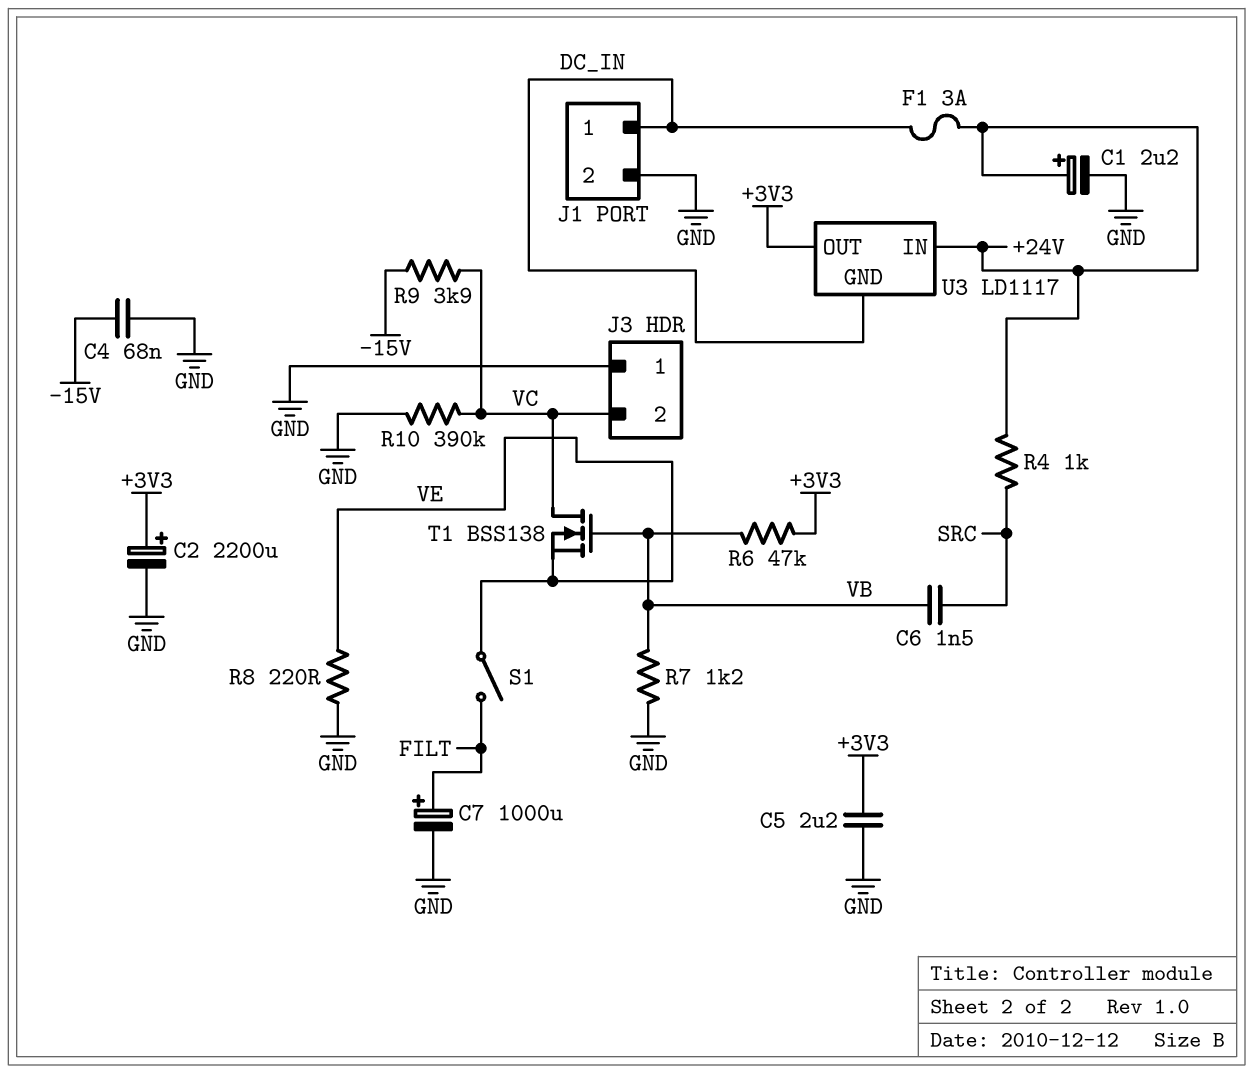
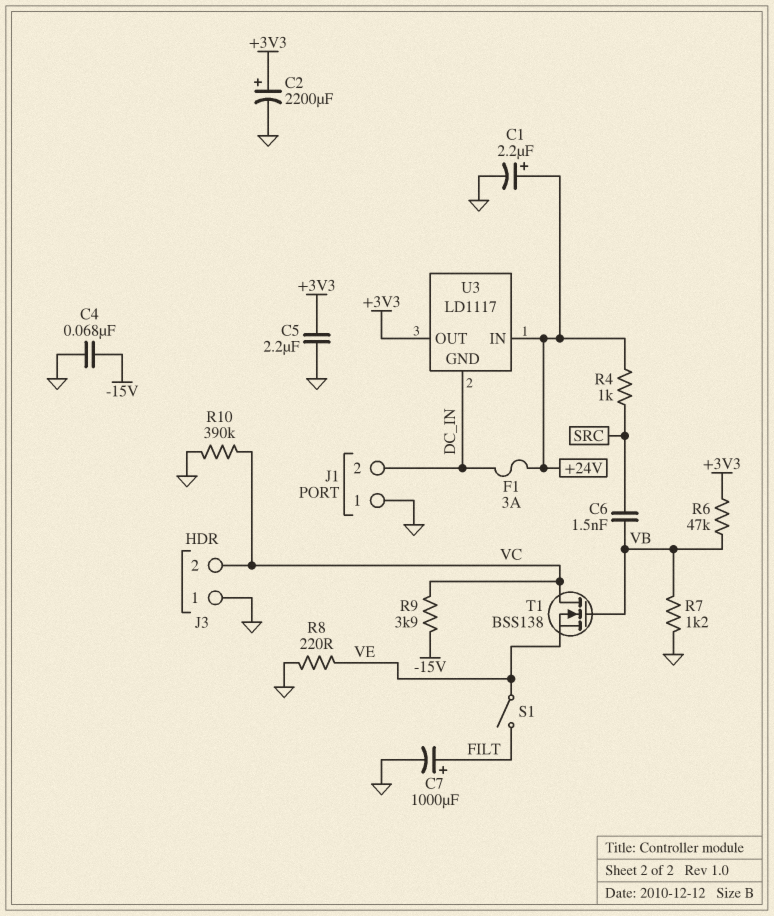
J1 pin 1: DC_IN -> GND
J1 pin 2: GND -> DC_IN

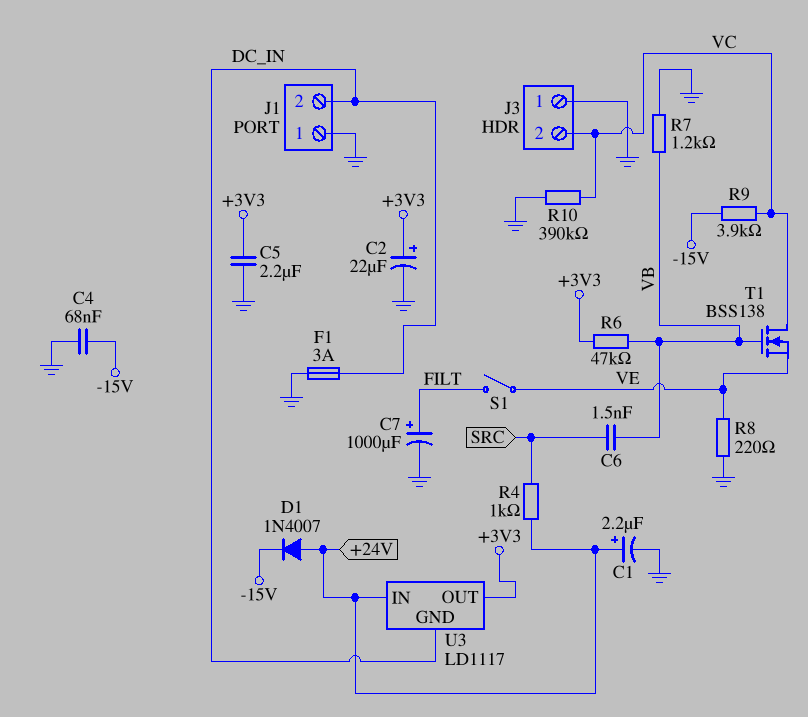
C2: 2200uF (plus +3V3, minus GND) -> 22uF (plus +3V3, minus GND)
D1: none -> diode 1N4007 (A +24V, K -15V)
F1: 3A (+24V, DC_IN) -> 3A (DC_IN, GND)

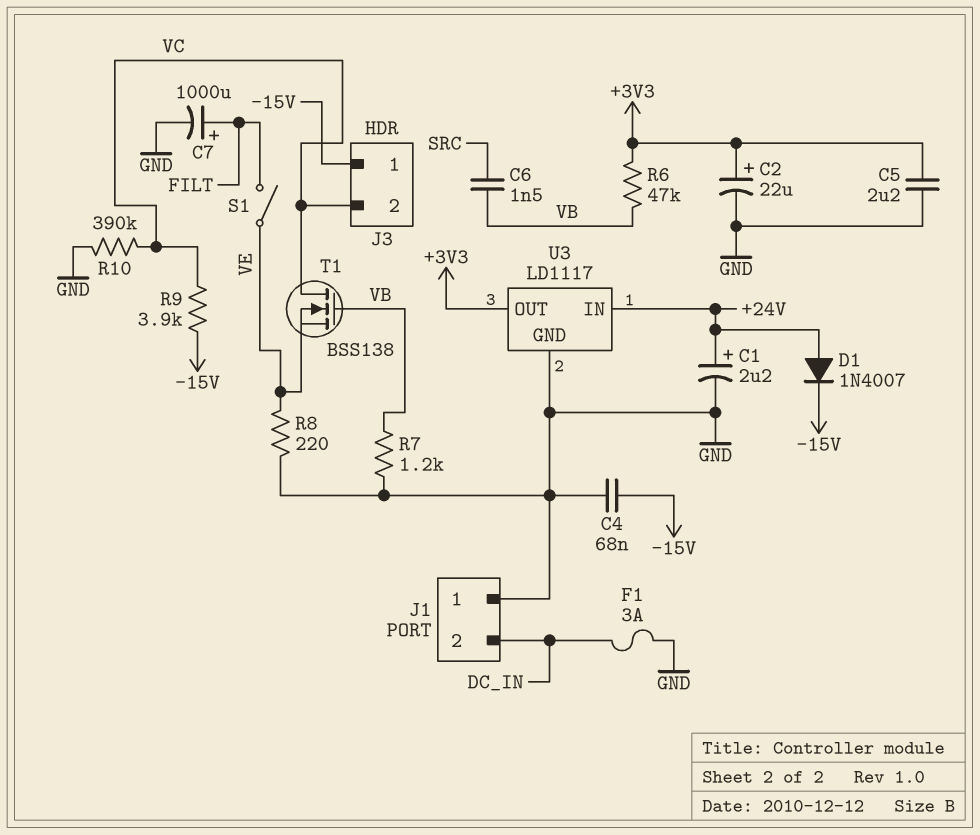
J3 pin 1: GND -> -15V
R4: 1k (+24V, SRC) -> none
U3 pin GND: DC_IN -> GND

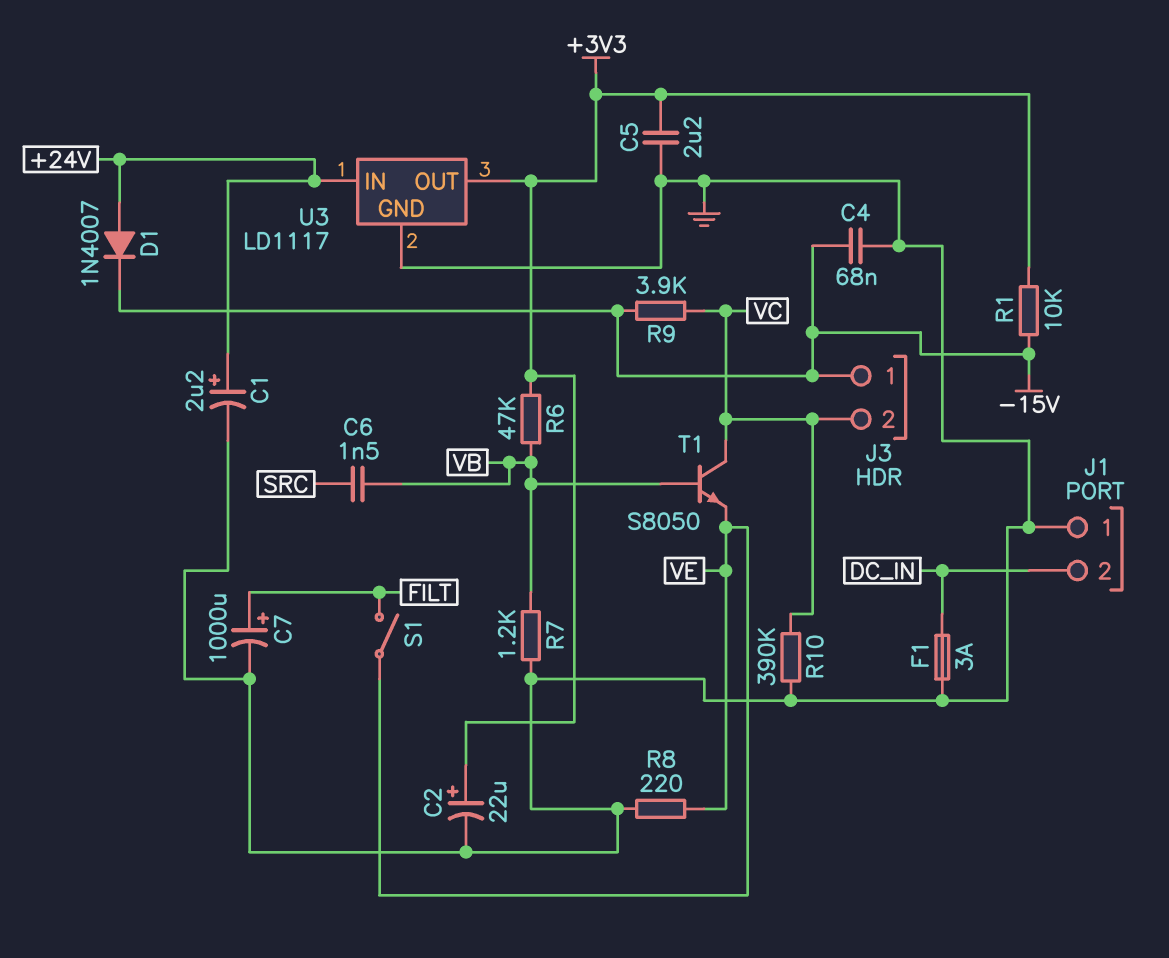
R1: none -> 10k (+3V3, -15V)
T1: NMOS BSS138 (G VB, D VC, S VE) -> NPN S8050 (B VB, C VC, E VE)

